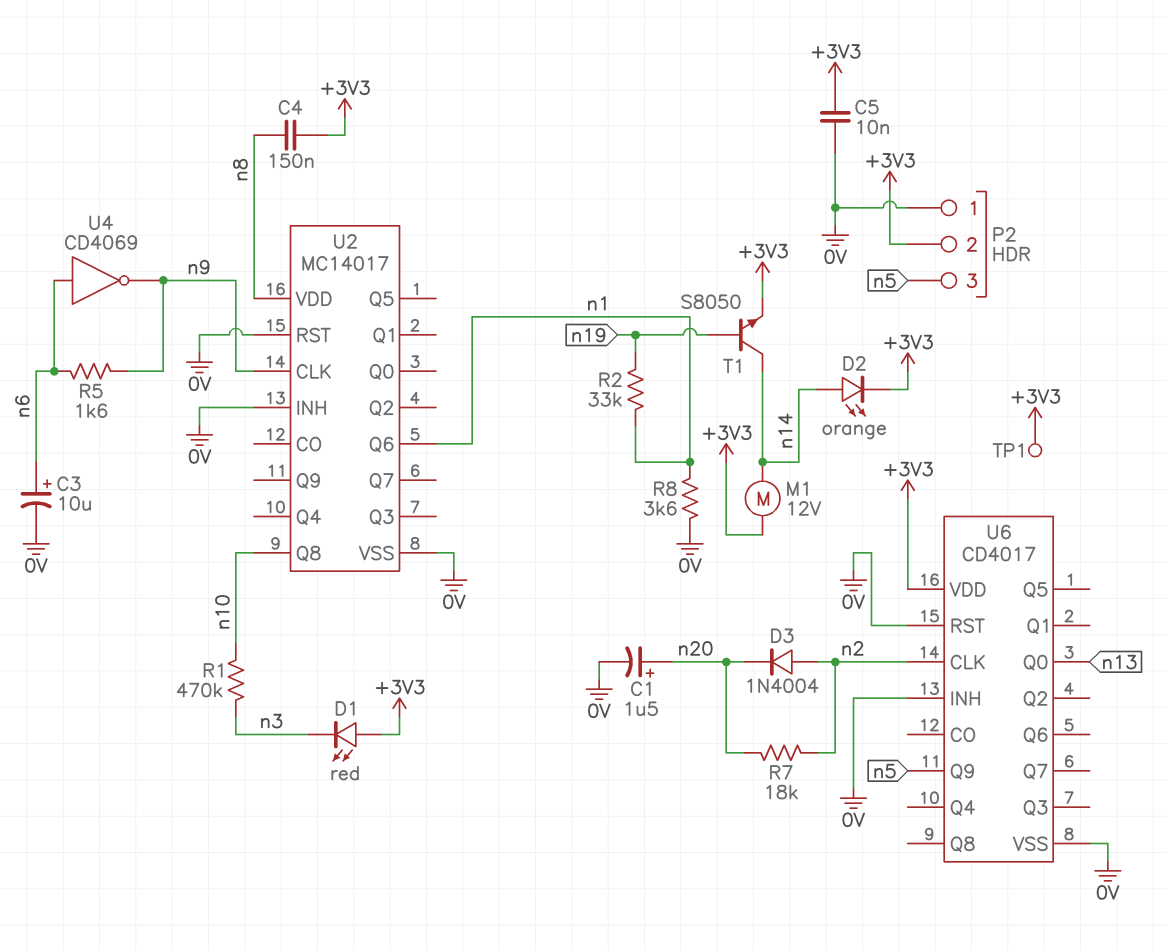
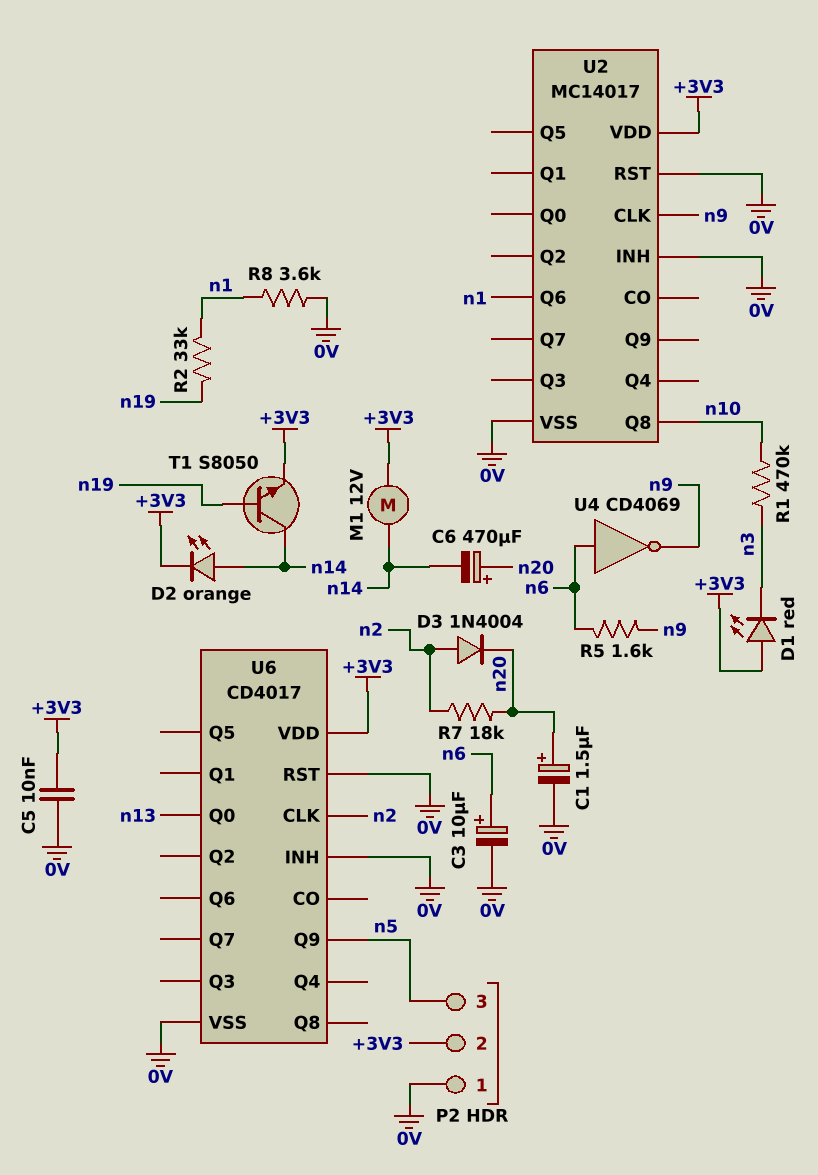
C4: 150nF (+3V3, n8) -> none
C6: none -> 470uF (plus n20, minus n14)
TP1: test point (+3V3) -> none
U2 pin VDD: n8 -> +3V3

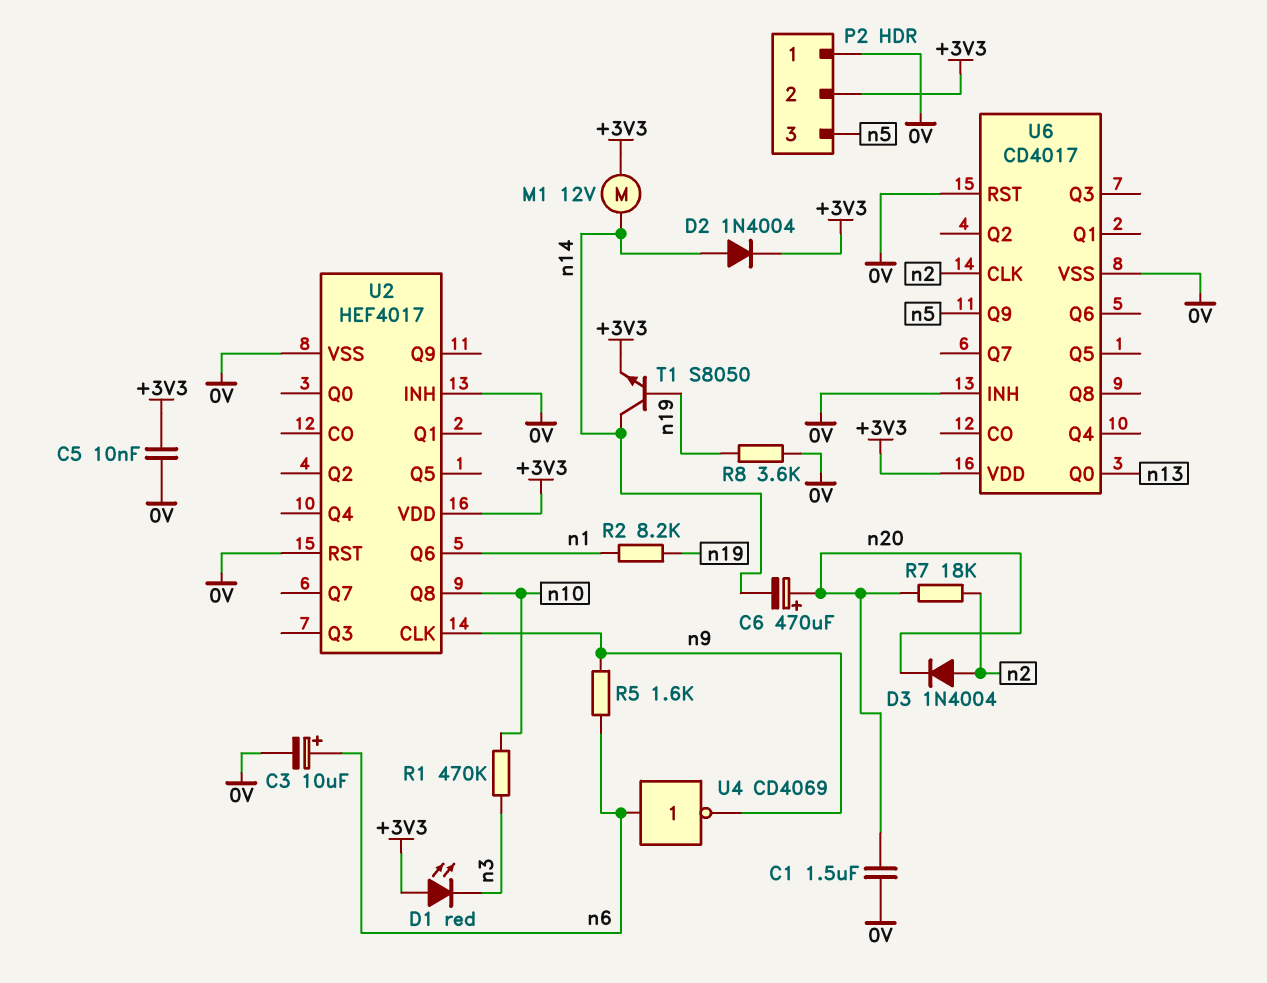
C1: 1.5uF (plus n20, minus 0V) -> 1.5uF (0V, n20)
D2: LED orange (A n14, K +3V3) -> diode 1N4004 (A n14, K +3V3)
R2: 33k (n1, n19) -> 8.2k (n1, n19)
R8: 3.6k (0V, n1) -> 3.6k (0V, n19)
U2: MC14017 -> HEF4017

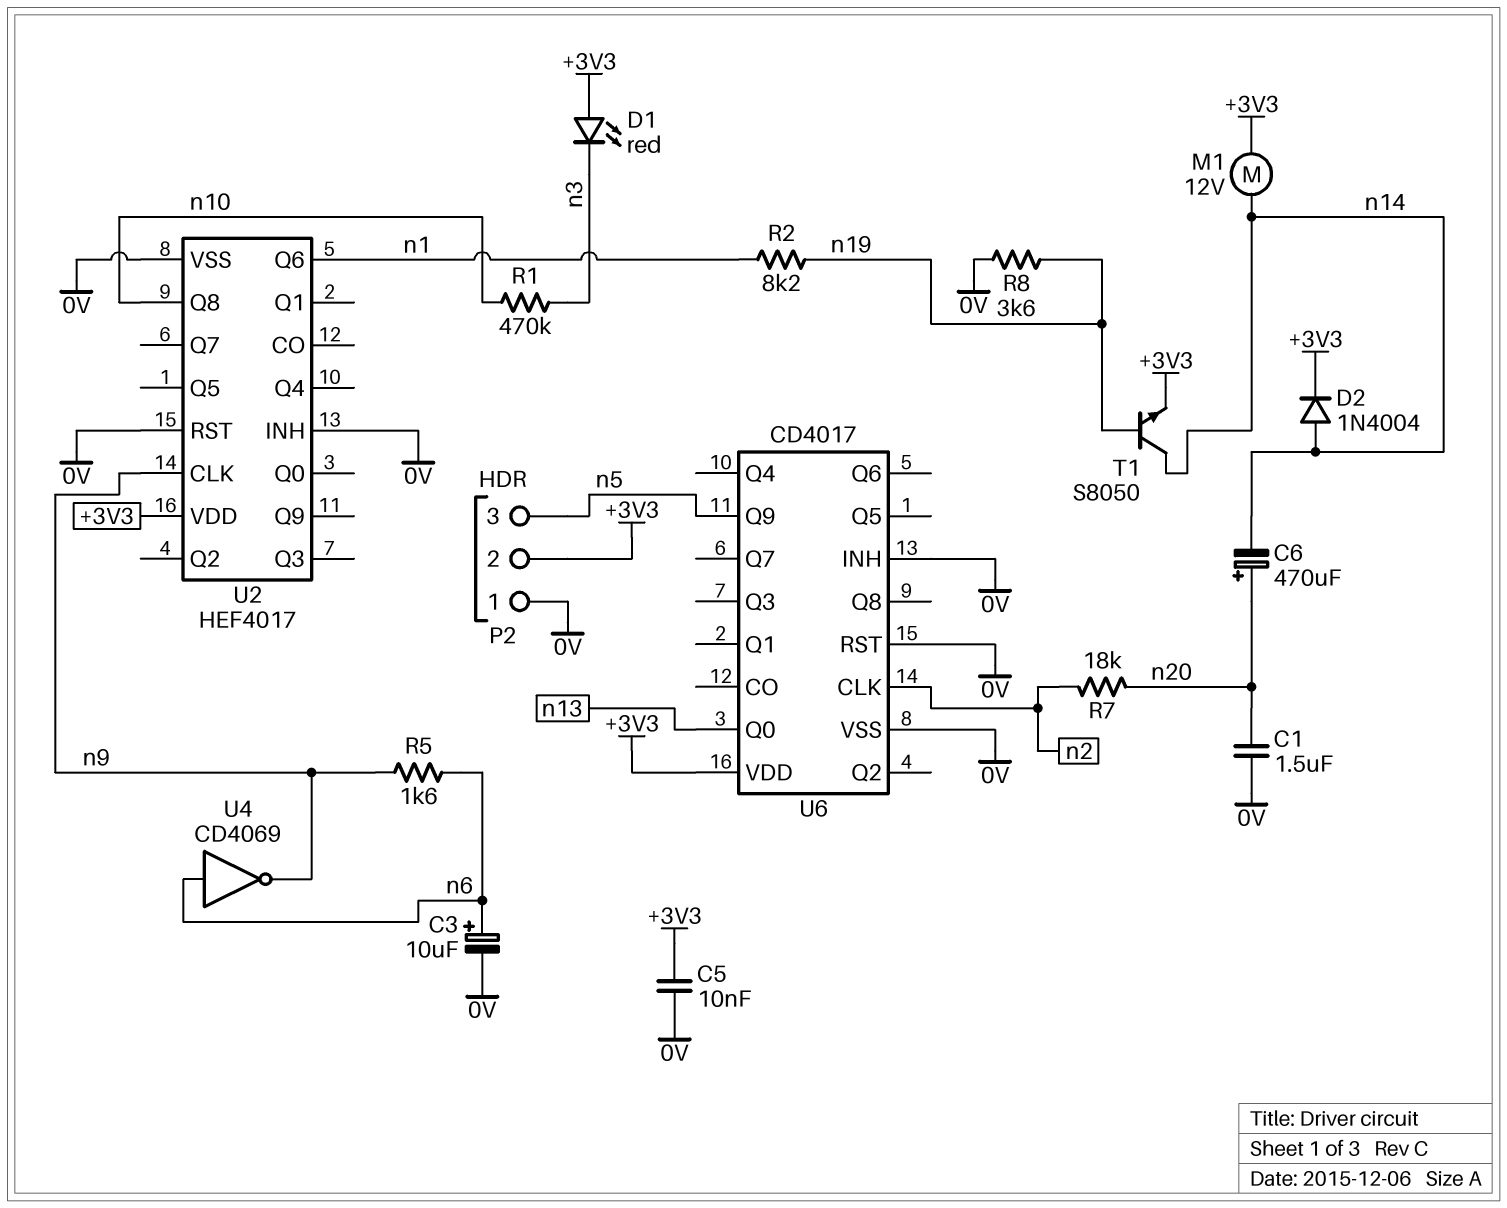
D3: diode 1N4004 (A n2, K n20) -> none

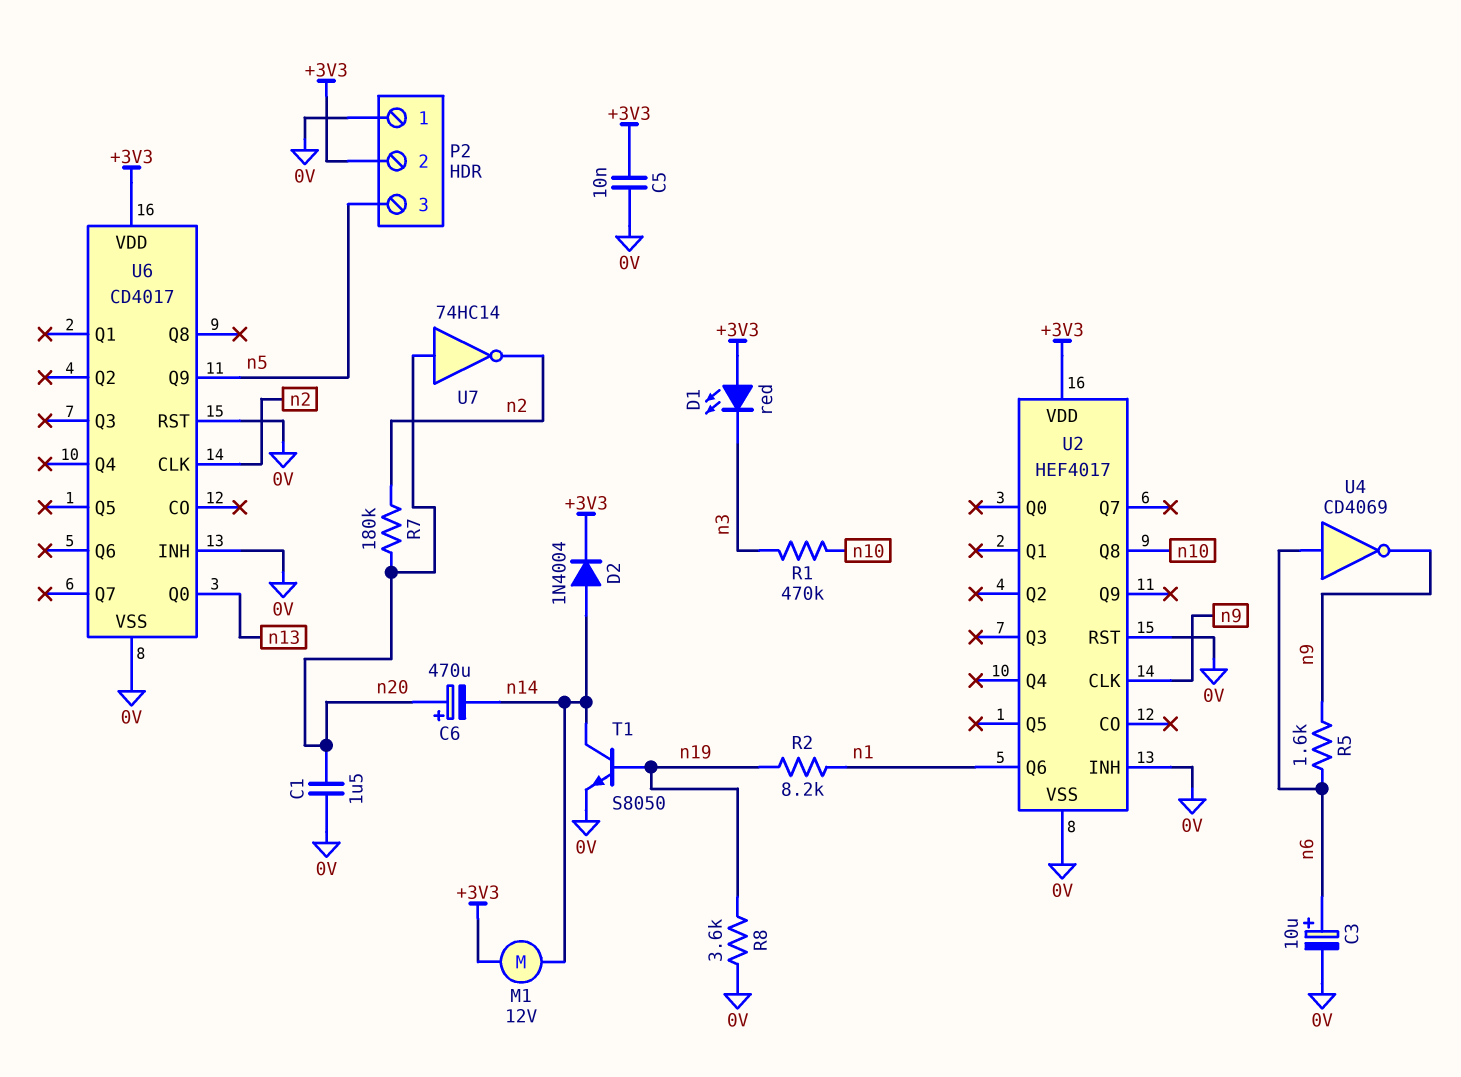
R7: 18k (n2, n20) -> 180k (n2, n20)
T1: NPN S8050 (B n19, C n14, E +3V3) -> NPN S8050 (B n19, C n14, E 0V)
U7: none -> NOT 74HC14 (in n20, out n2)

